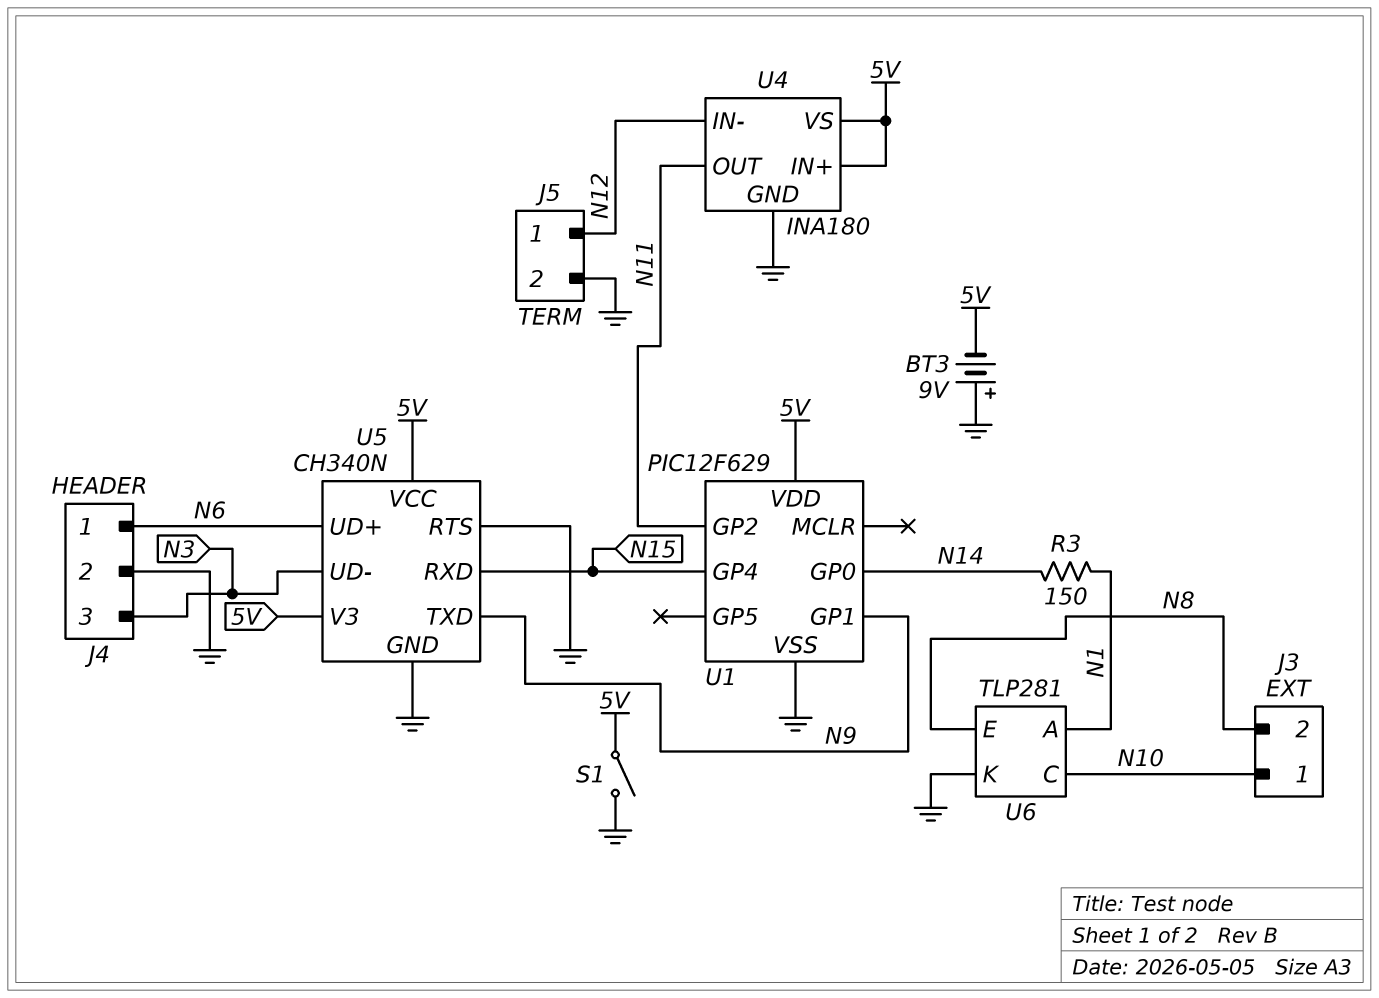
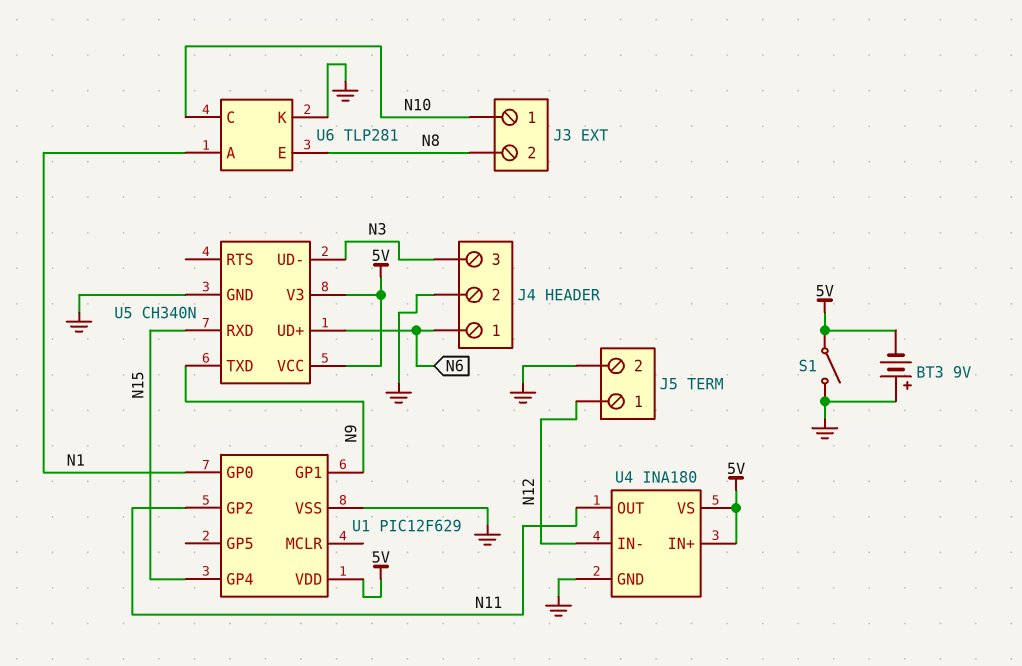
R3: 150 (N1, N14) -> none
U1 pin GP0: N14 -> N1
U5 pin RTS: GND -> none

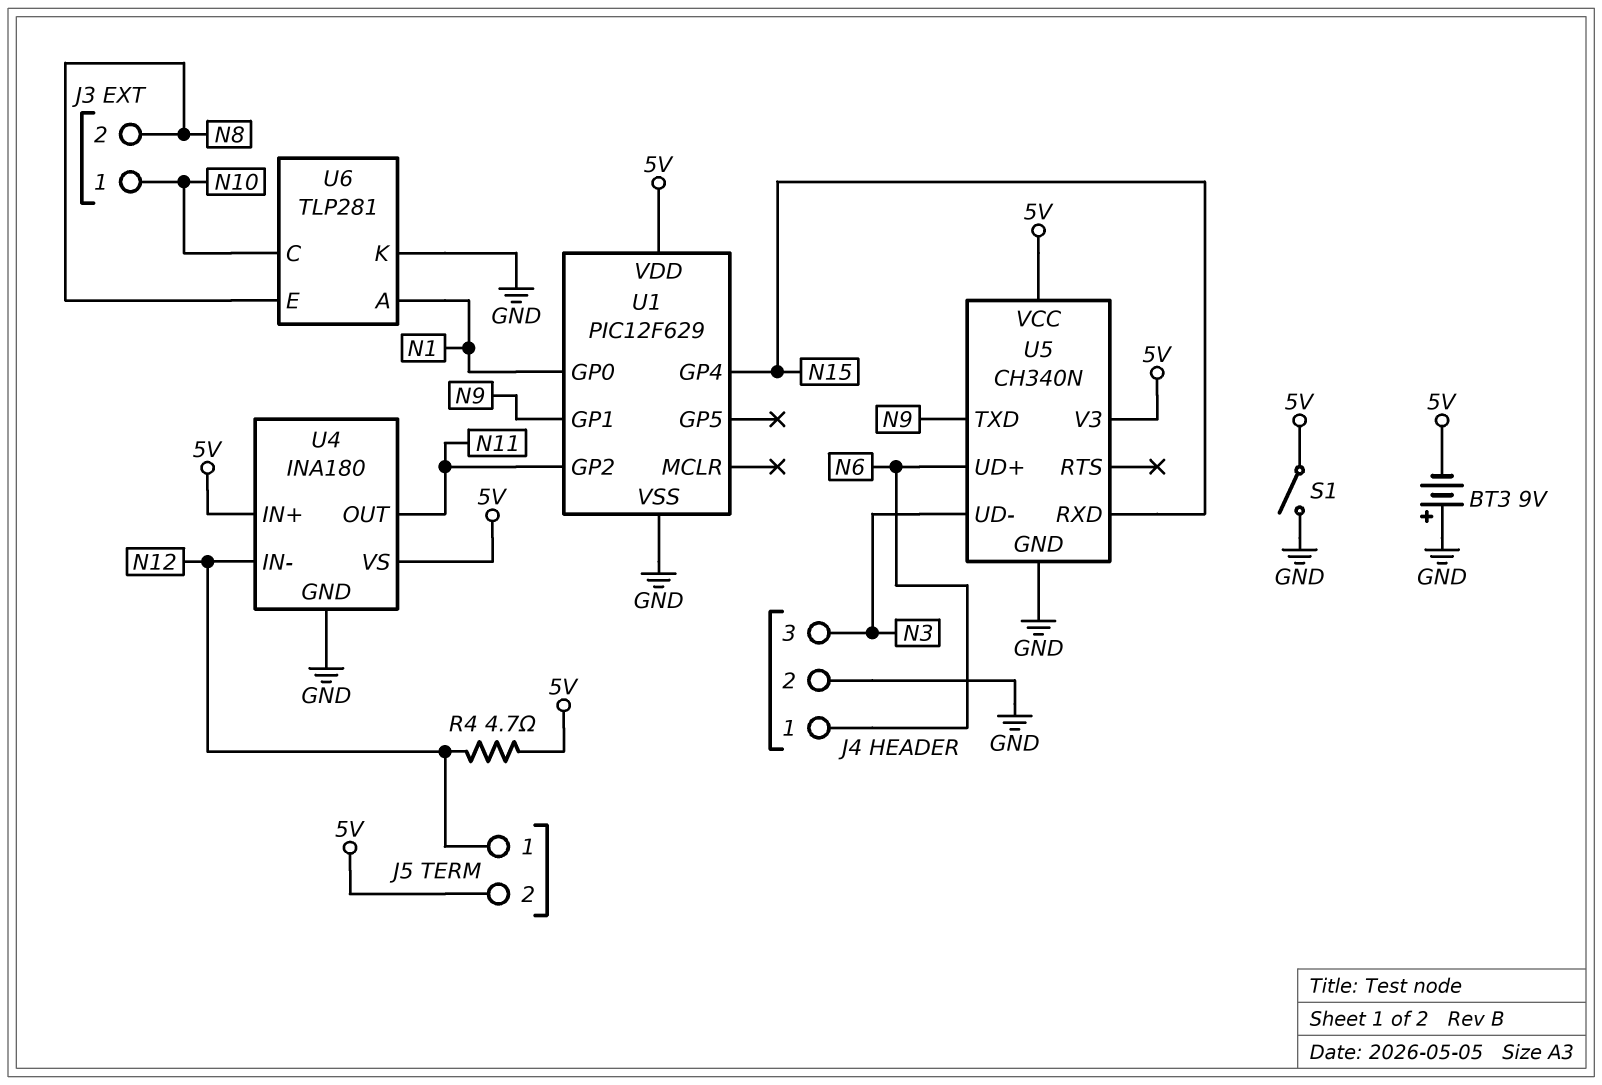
J5 pin 2: GND -> 5V
R4: none -> 4.7 (5V, N12)

